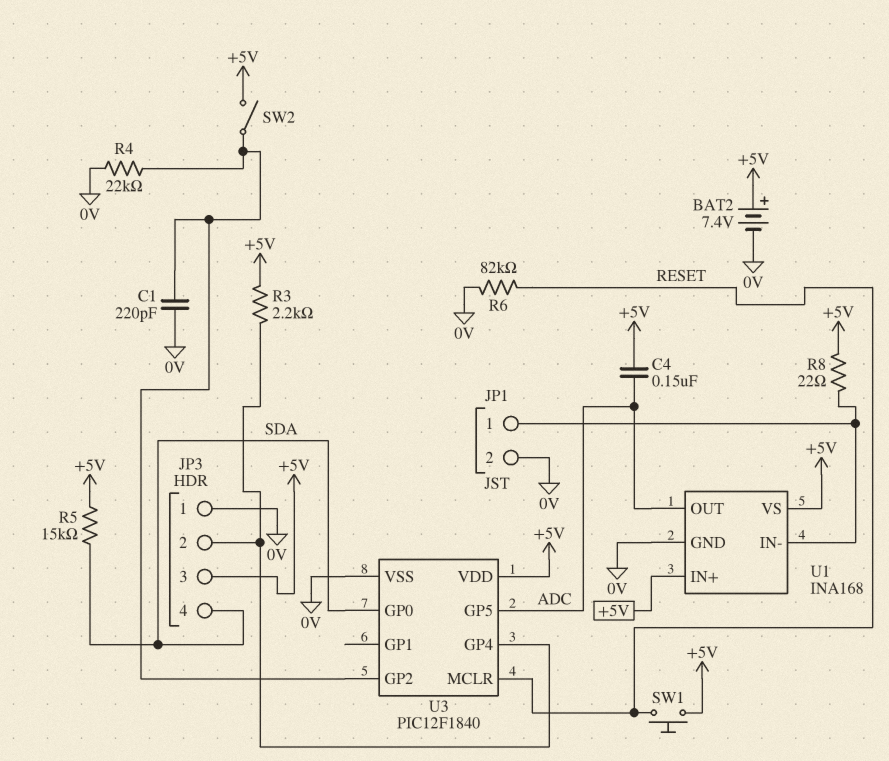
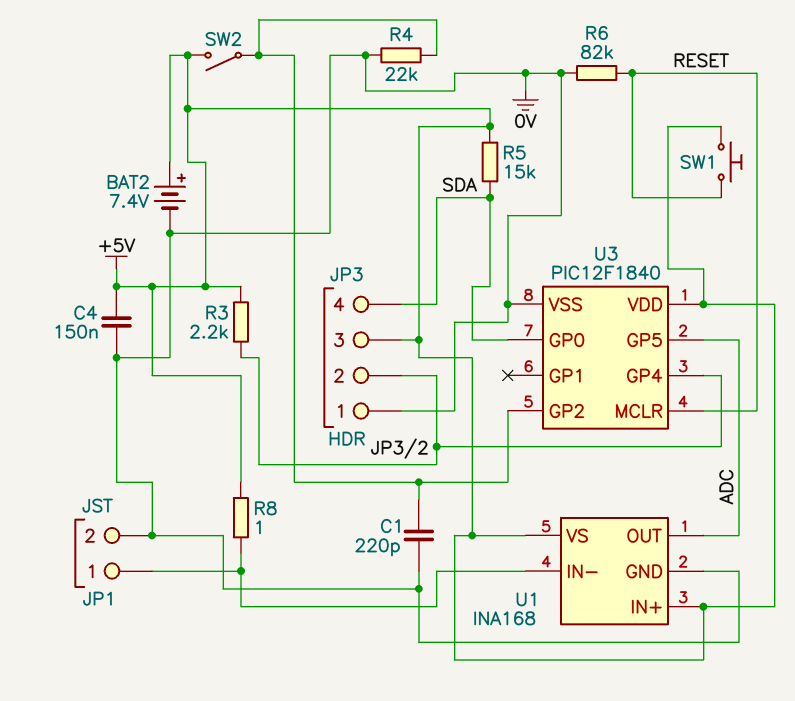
C4: 150nF (+5V, ADC) -> 150nF (+5V, 0V)
R8: 22 (+5V, JP1/1) -> 1 (+5V, JP1/1)

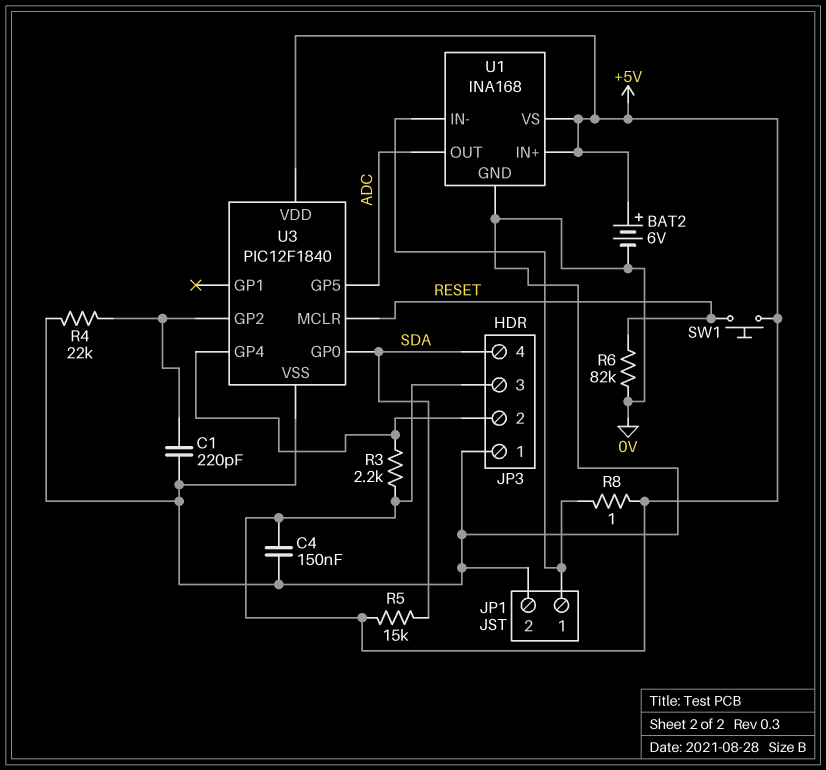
BAT2: 7.4V (plus +5V, minus 0V) -> 6V (plus +5V, minus 0V)
SW2: switch (+5V, U3/GP2) -> none

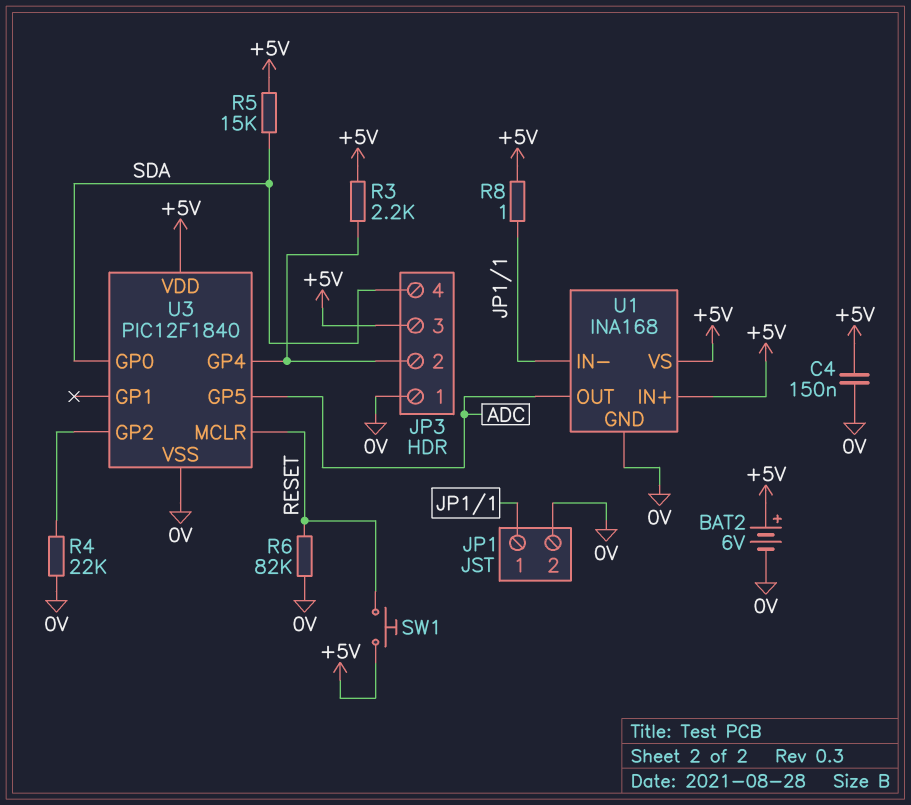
C1: 220pF (0V, U3/GP2) -> none

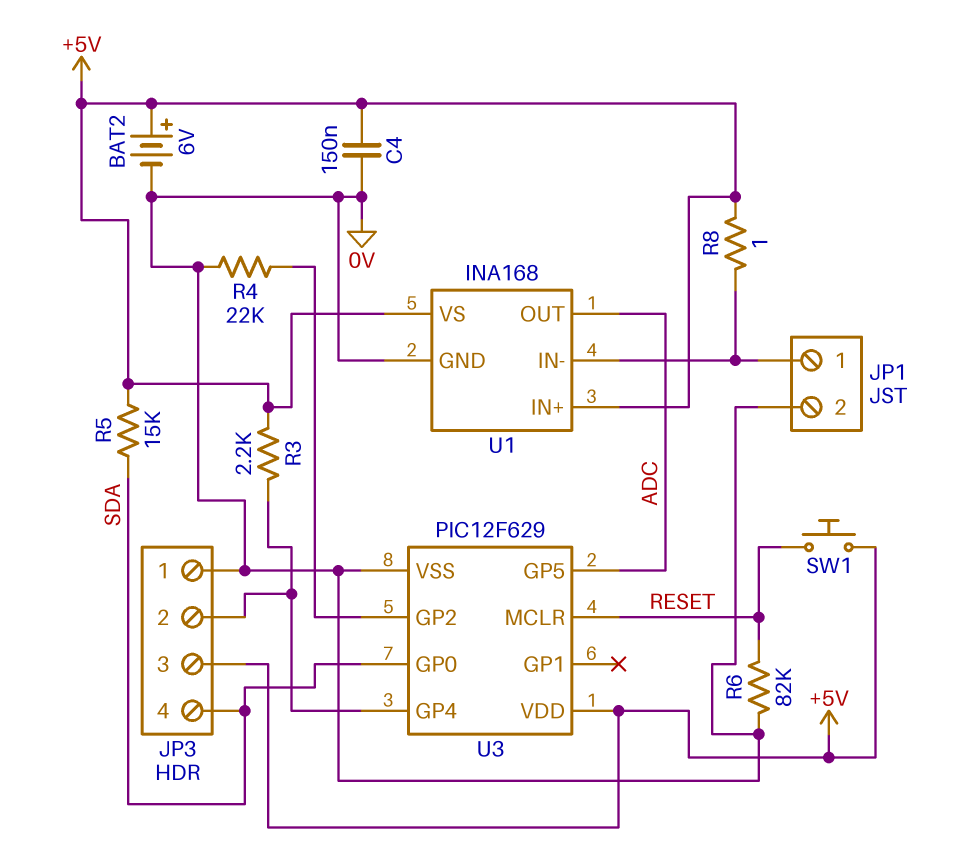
U3: PIC12F1840 -> PIC12F629

